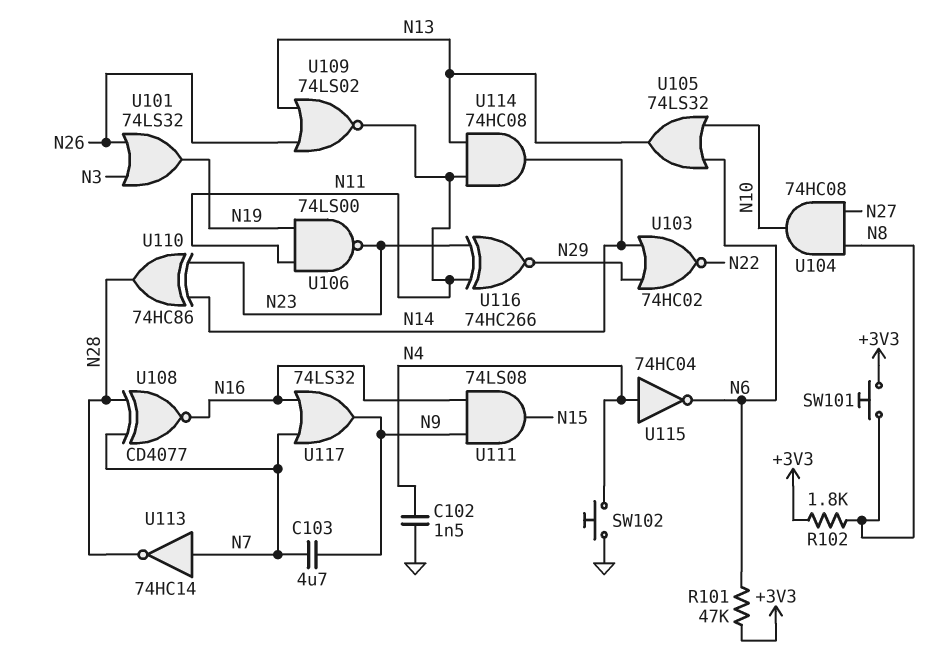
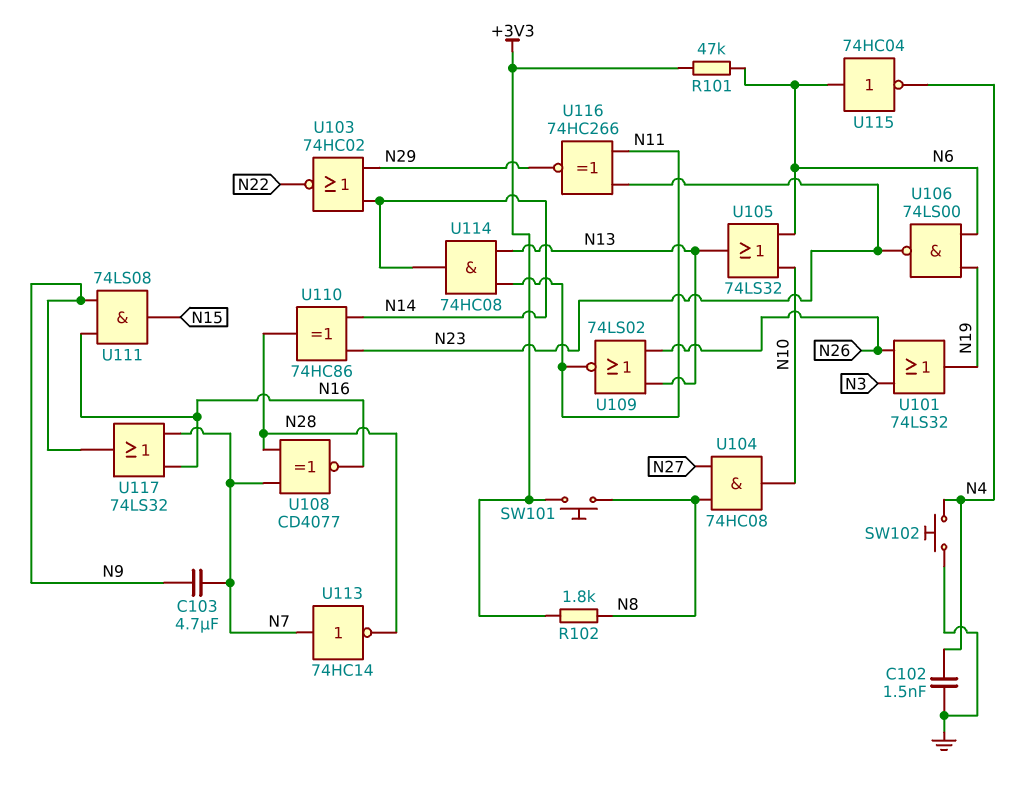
U106: NAND 74LS00 (in N11, in N19, out N23) -> NAND 74LS00 (in N6, in N19, out N23)
U115: NOT 74HC04 (in N4, out N6) -> NOT 74HC04 (in N6, out N4)

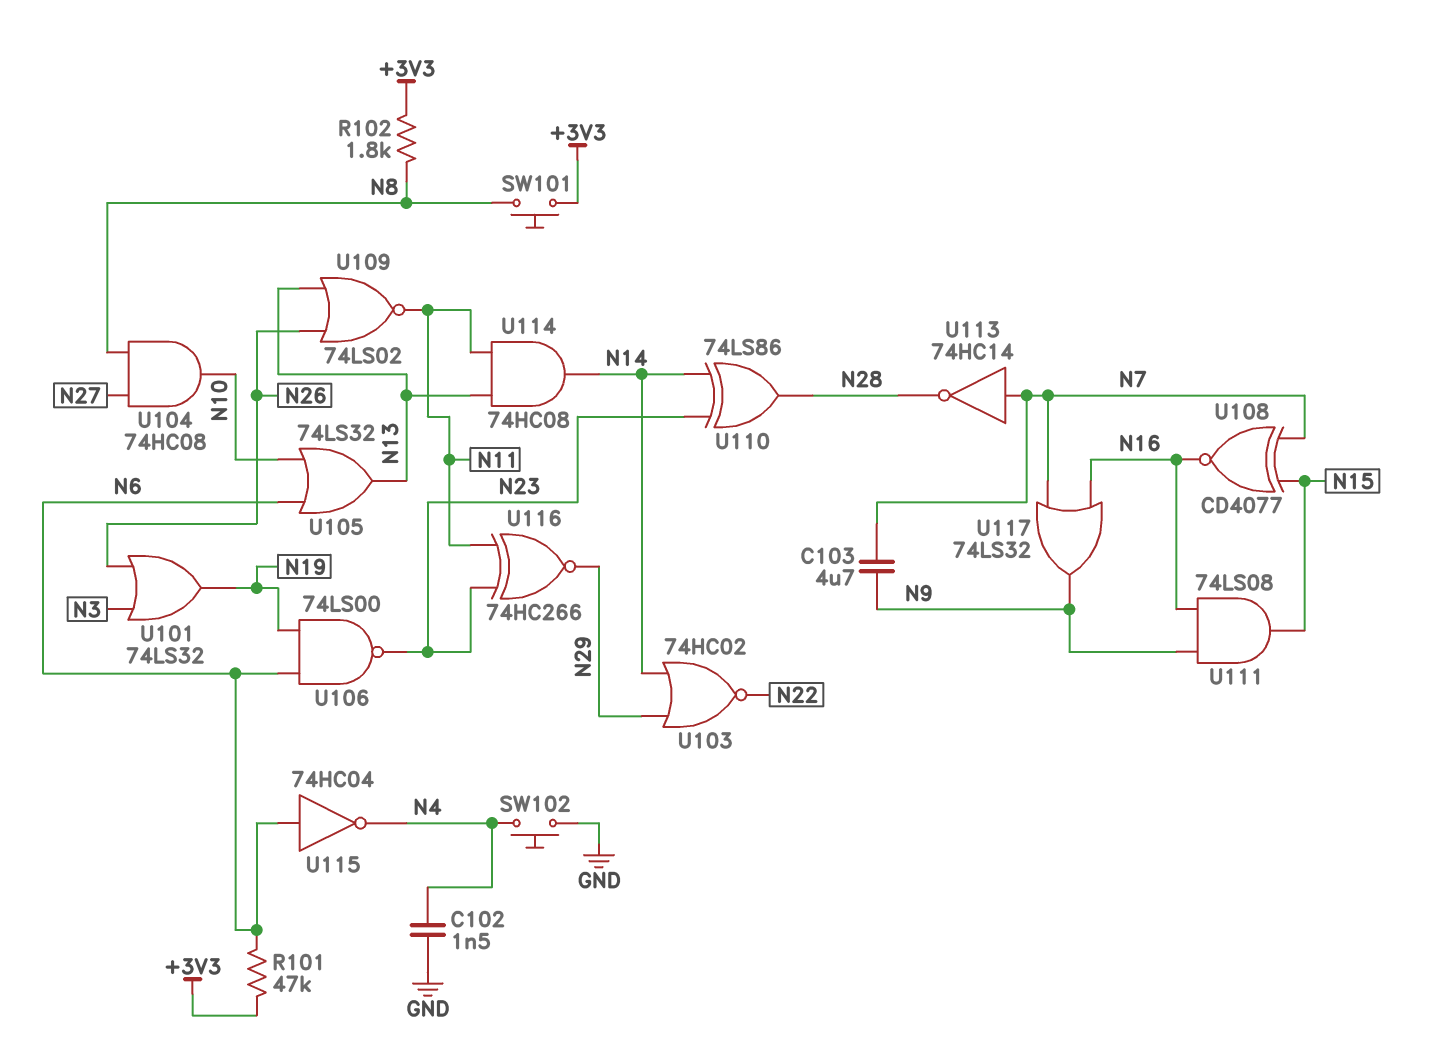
U108: XNOR CD4077 (in N7, in N28, out N16) -> XNOR CD4077 (in N7, in N15, out N16)
U110: XOR 74HC86 (in N14, in N23, out N28) -> XOR 74LS86 (in N14, in N23, out N28)

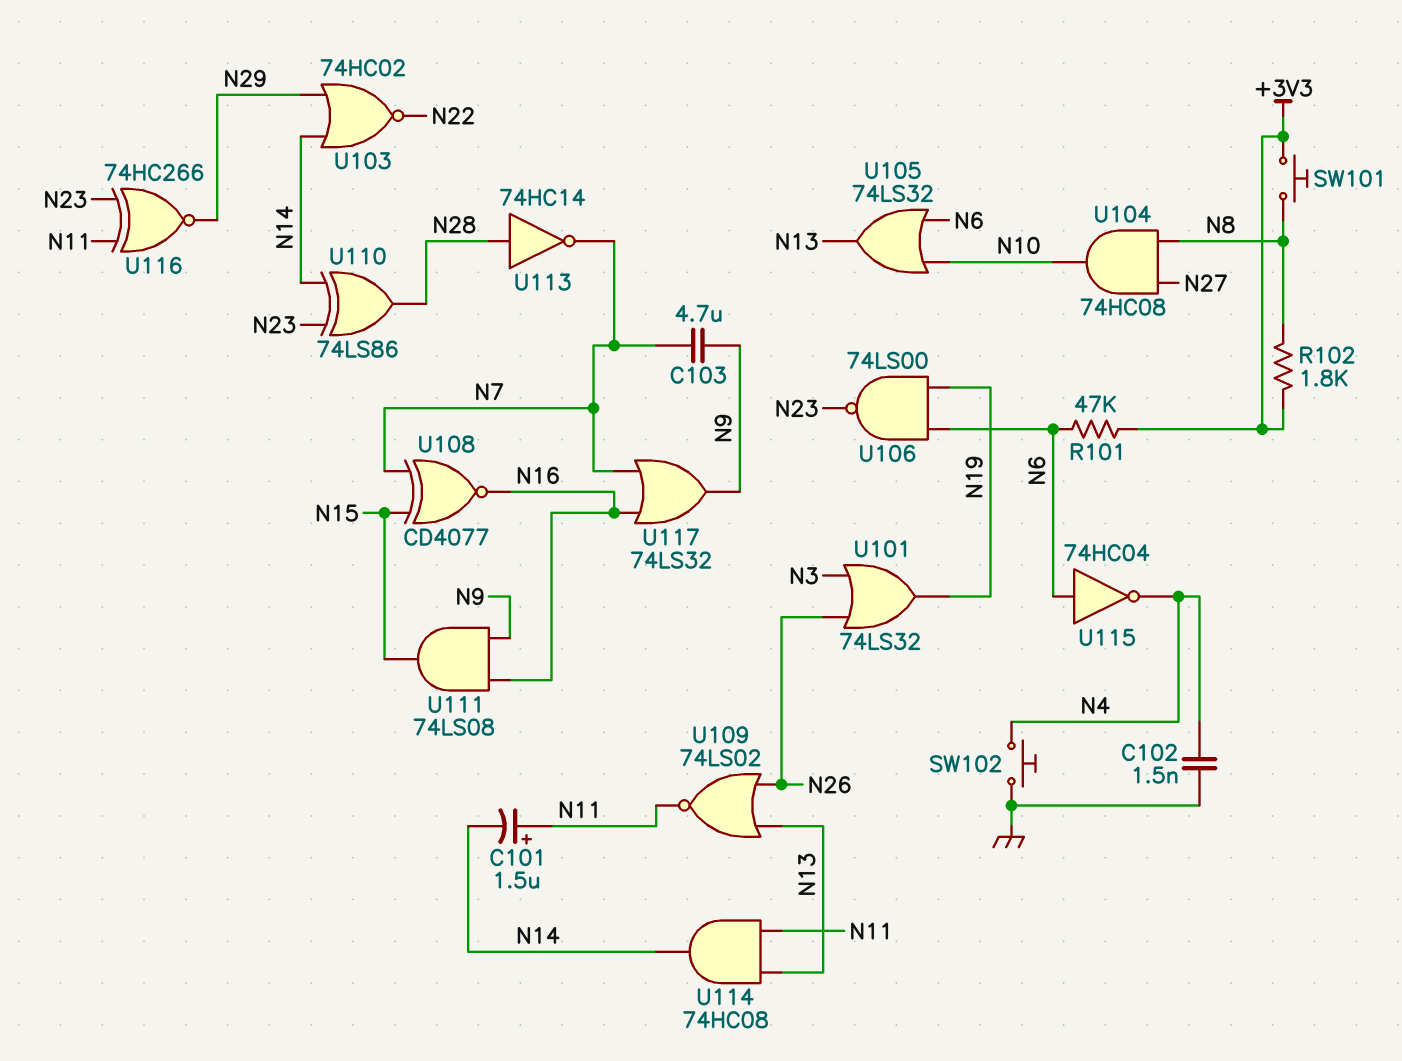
C101: none -> 1.5uF (plus N11, minus N14)
U113: NOT 74HC14 (in N7, out N28) -> NOT 74HC14 (in N28, out N7)

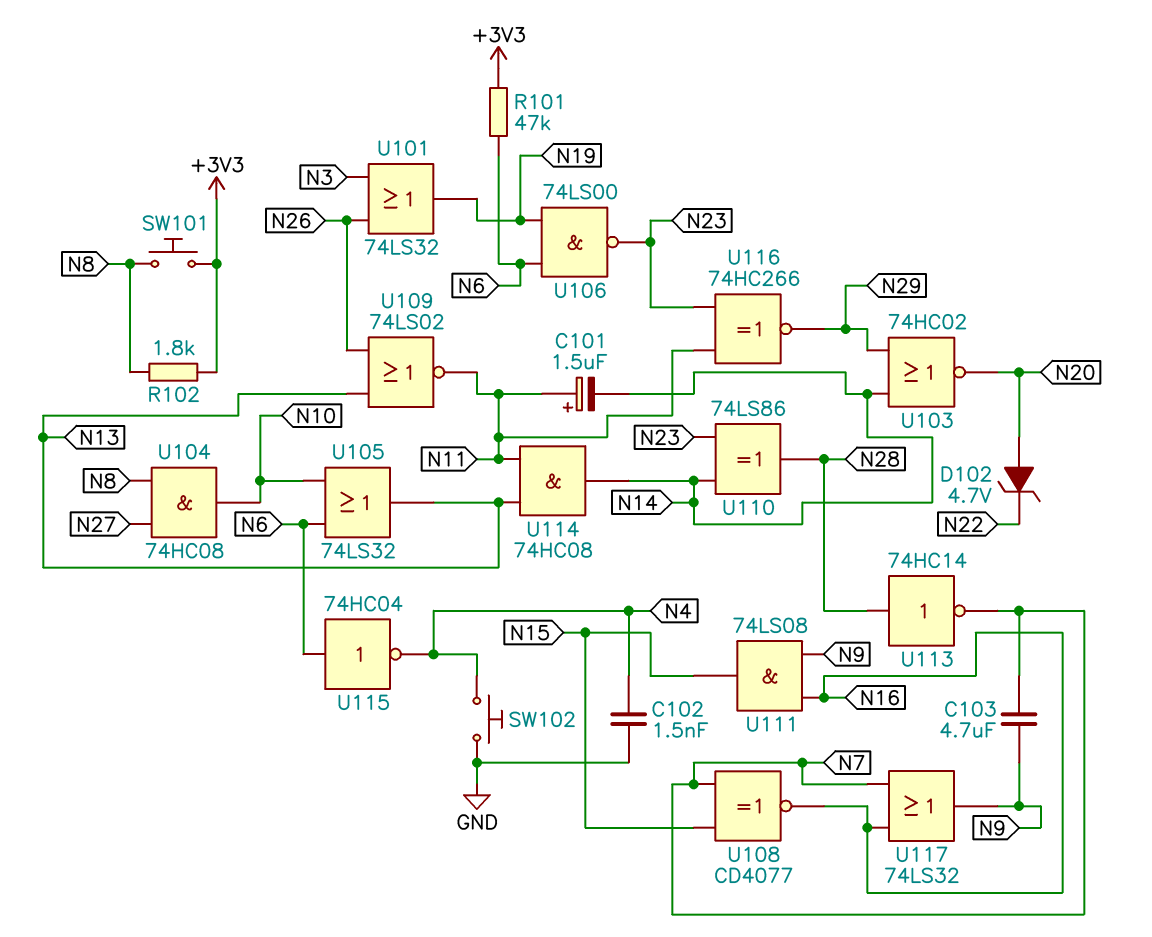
D102: none -> zener 4.7V (A N20, K N22)
U103: NOR 74HC02 (in N14, in N29, out N22) -> NOR 74HC02 (in N14, in N29, out N20)

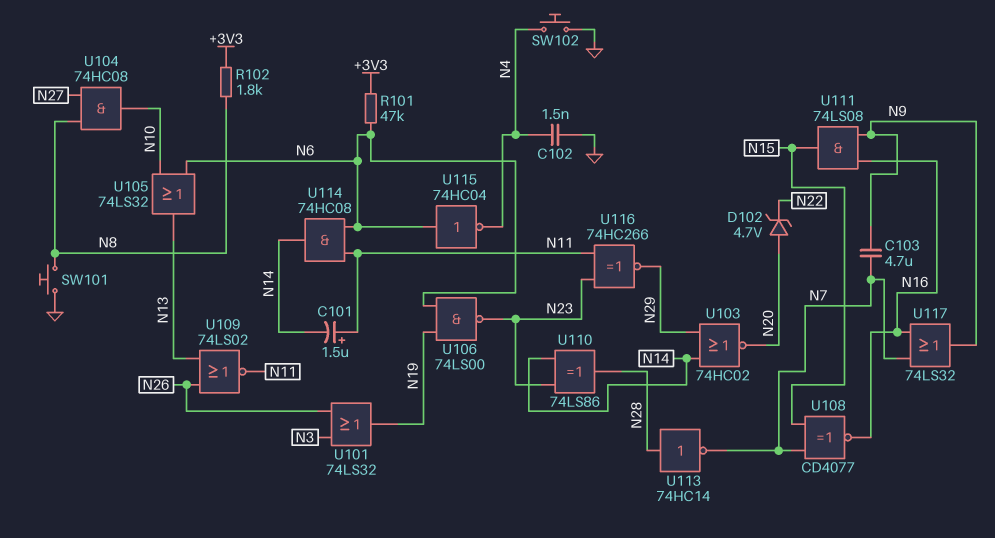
SW101: button (+3V3, N8) -> button (GND, N8)
U114: AND 74HC08 (in N11, in N13, out N14) -> AND 74HC08 (in N6, in N11, out N14)

